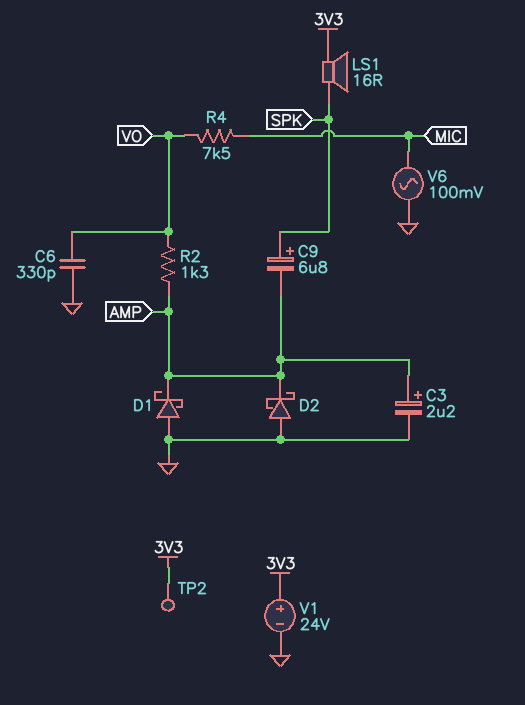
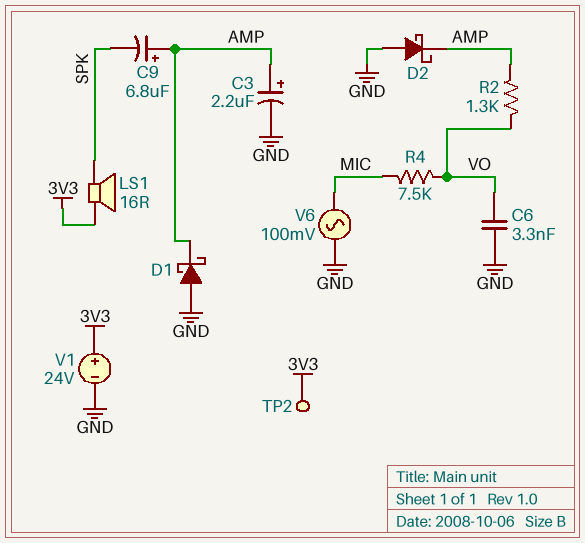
C6: 330pF (GND, VO) -> 3.3nF (GND, VO)
C9: 6.8uF (plus SPK, minus AMP) -> 6.8uF (plus AMP, minus SPK)

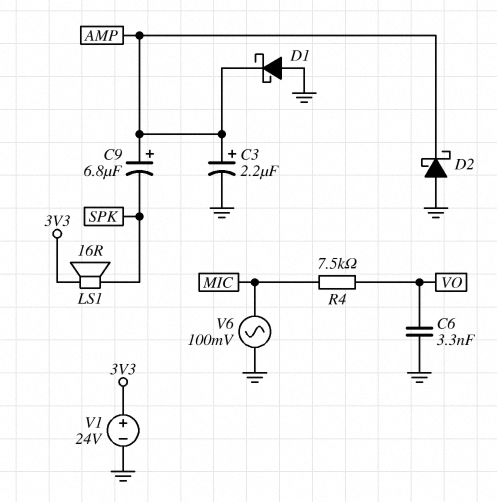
R2: 1.3k (AMP, VO) -> none
TP2: test point (3V3) -> none

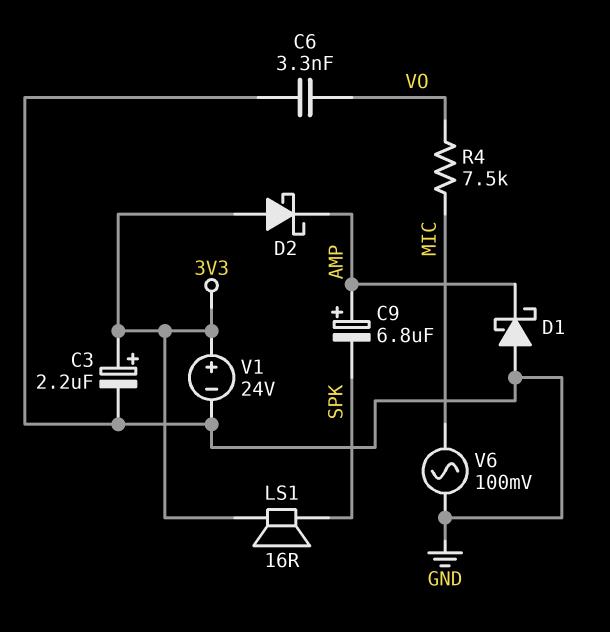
C3: 2.2uF (plus AMP, minus GND) -> 2.2uF (plus 3V3, minus GND)
D2: schottky (A GND, K AMP) -> schottky (A 3V3, K AMP)

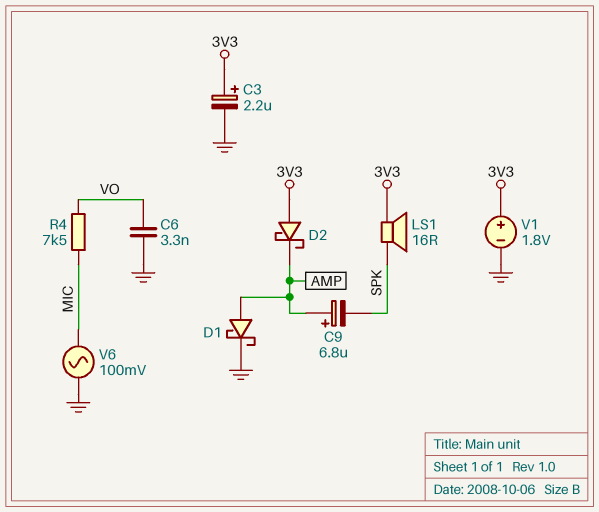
D1: schottky (A GND, K AMP) -> schottky (A AMP, K GND)
V1: 24V (plus 3V3, minus GND) -> 1.8V (plus 3V3, minus GND)

